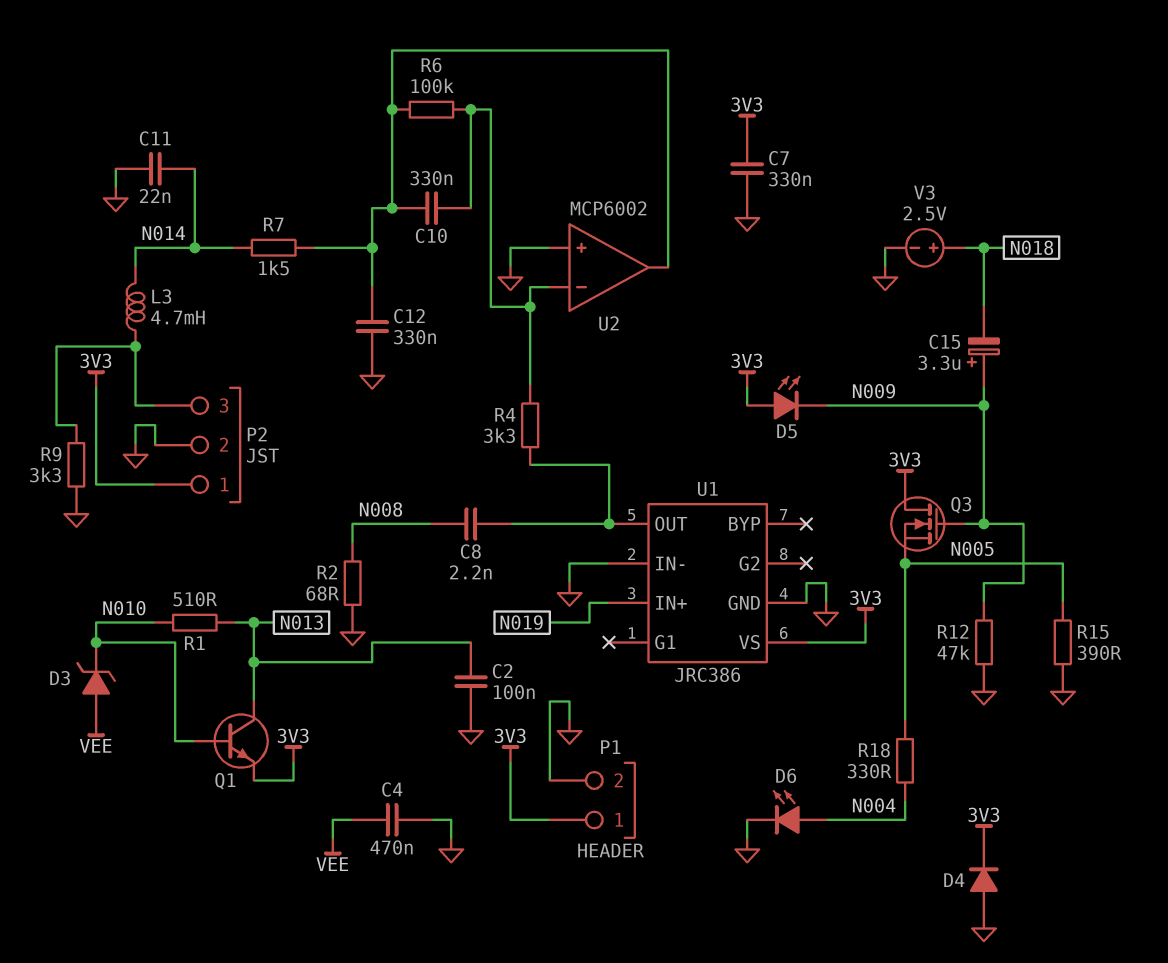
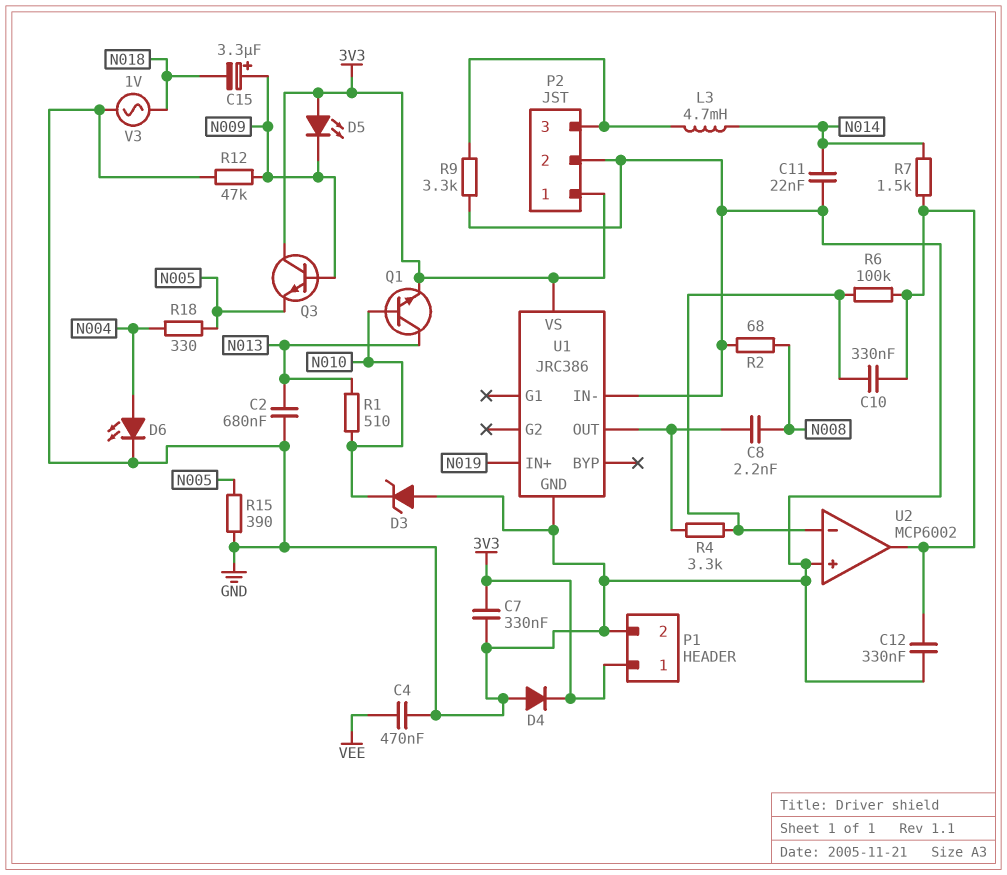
C2: 100nF (GND, N013) -> 680nF (GND, N013)
D3: zener (A VEE, K N010) -> zener (A GND, K N010)
Q3: NMOS (G N009, D 3V3, S N005) -> NPN (B N009, C 3V3, E N005)
V3: 2.5V (plus N018, minus GND) -> AC 1V (GND, N018)

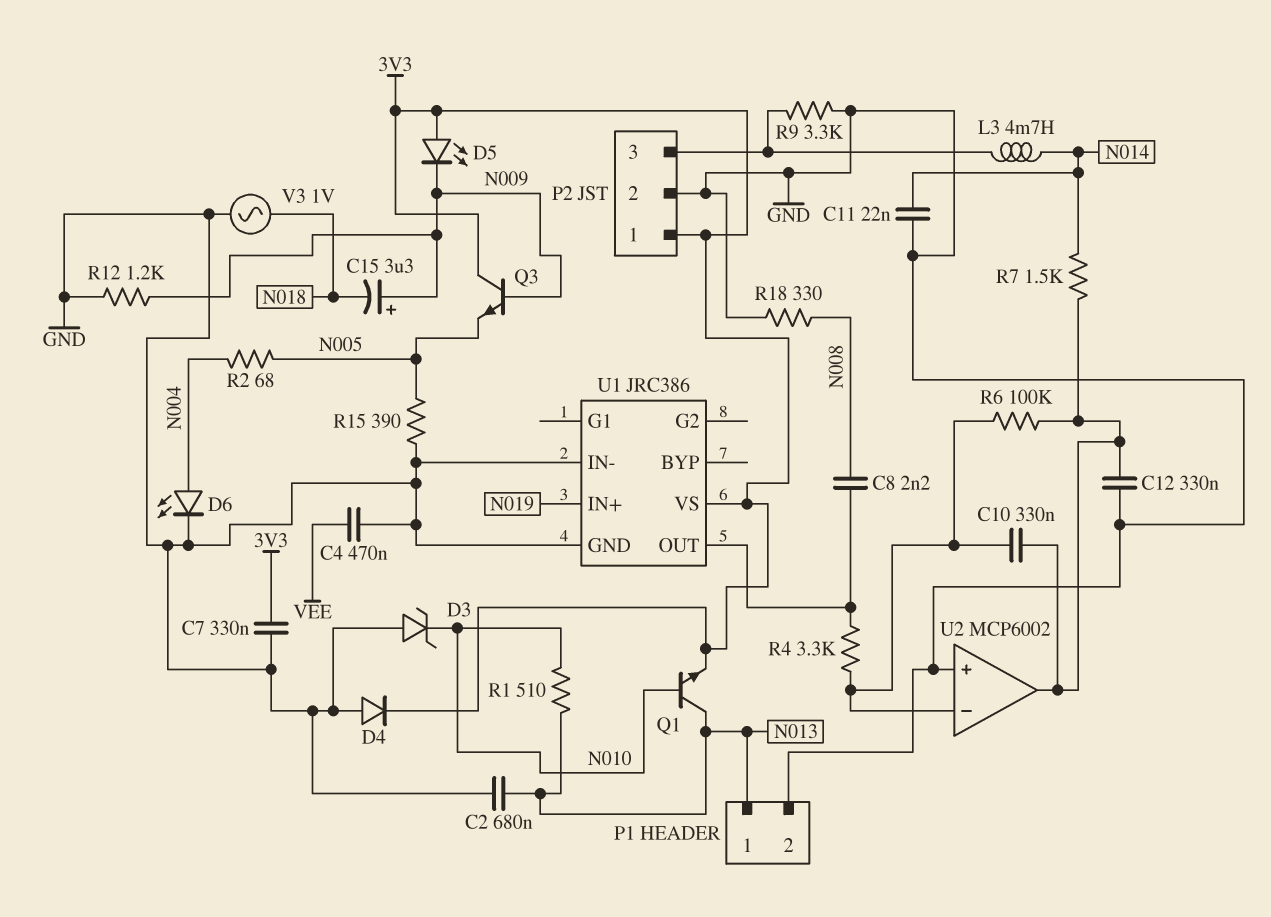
P1 pin 1: 3V3 -> N013
R2: 68 (GND, N008) -> 68 (N004, N005)
R12: 47k (GND, N009) -> 1.2k (GND, N009)
R18: 330 (N004, N005) -> 330 (GND, N008)

